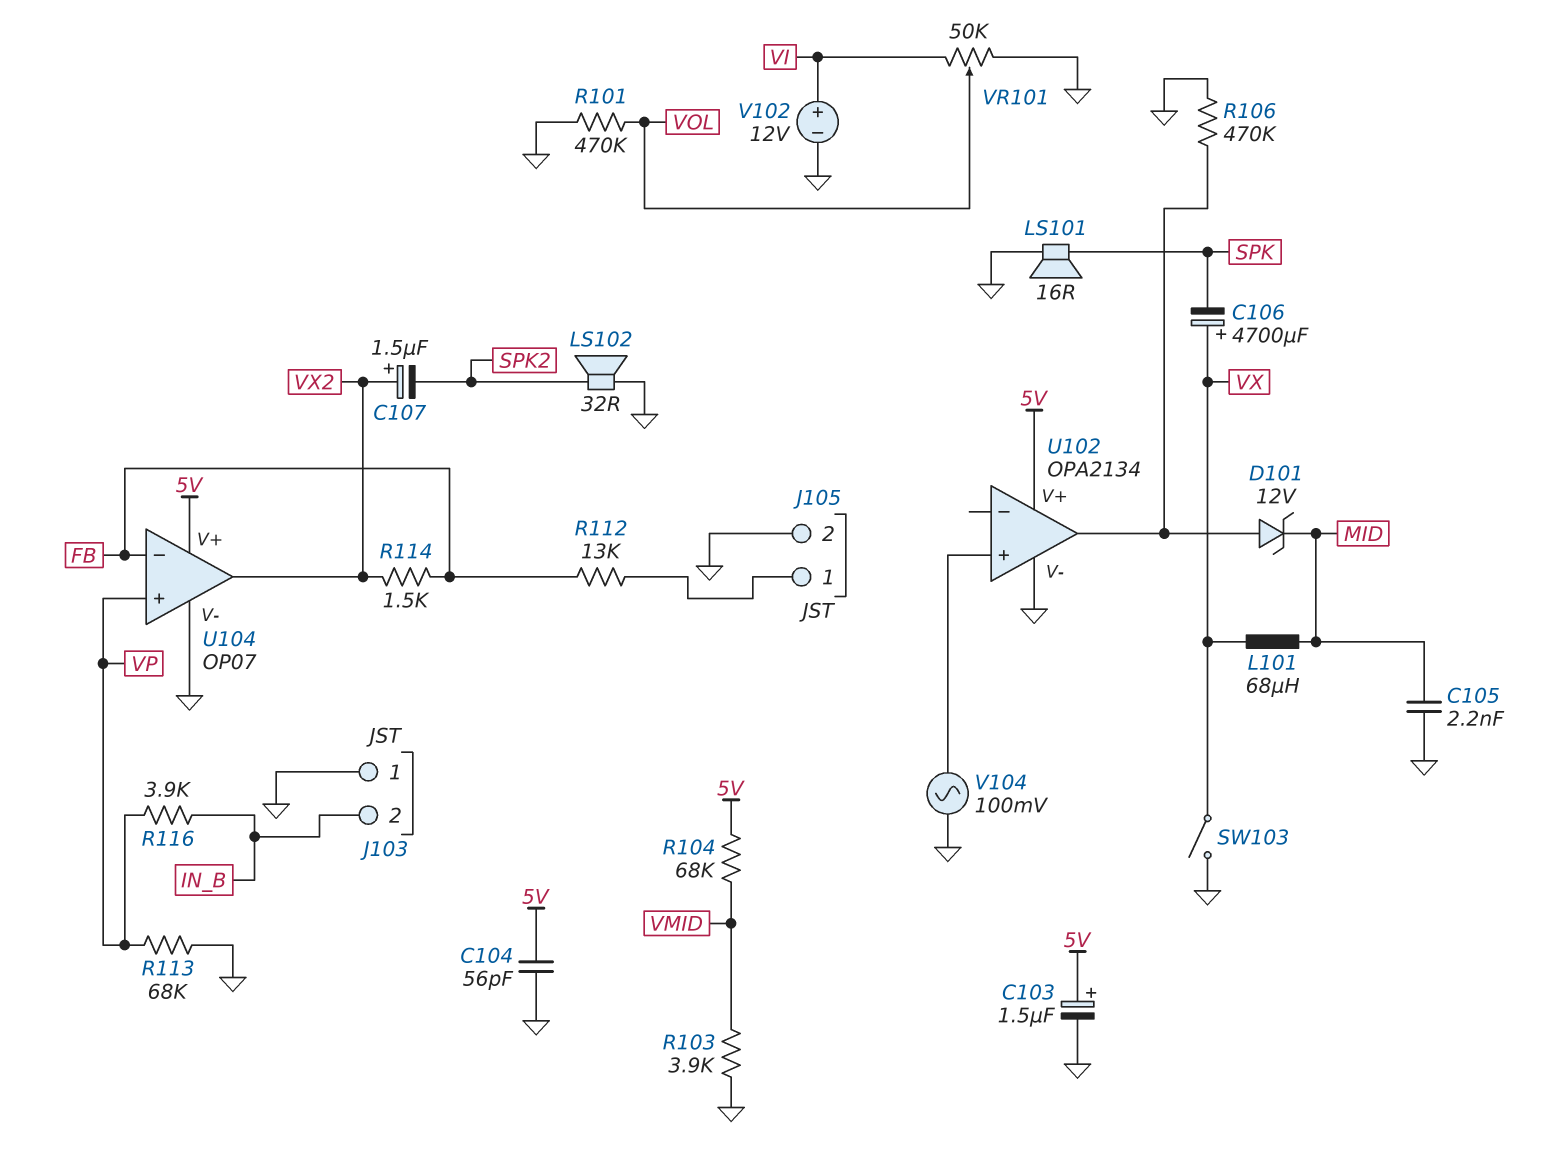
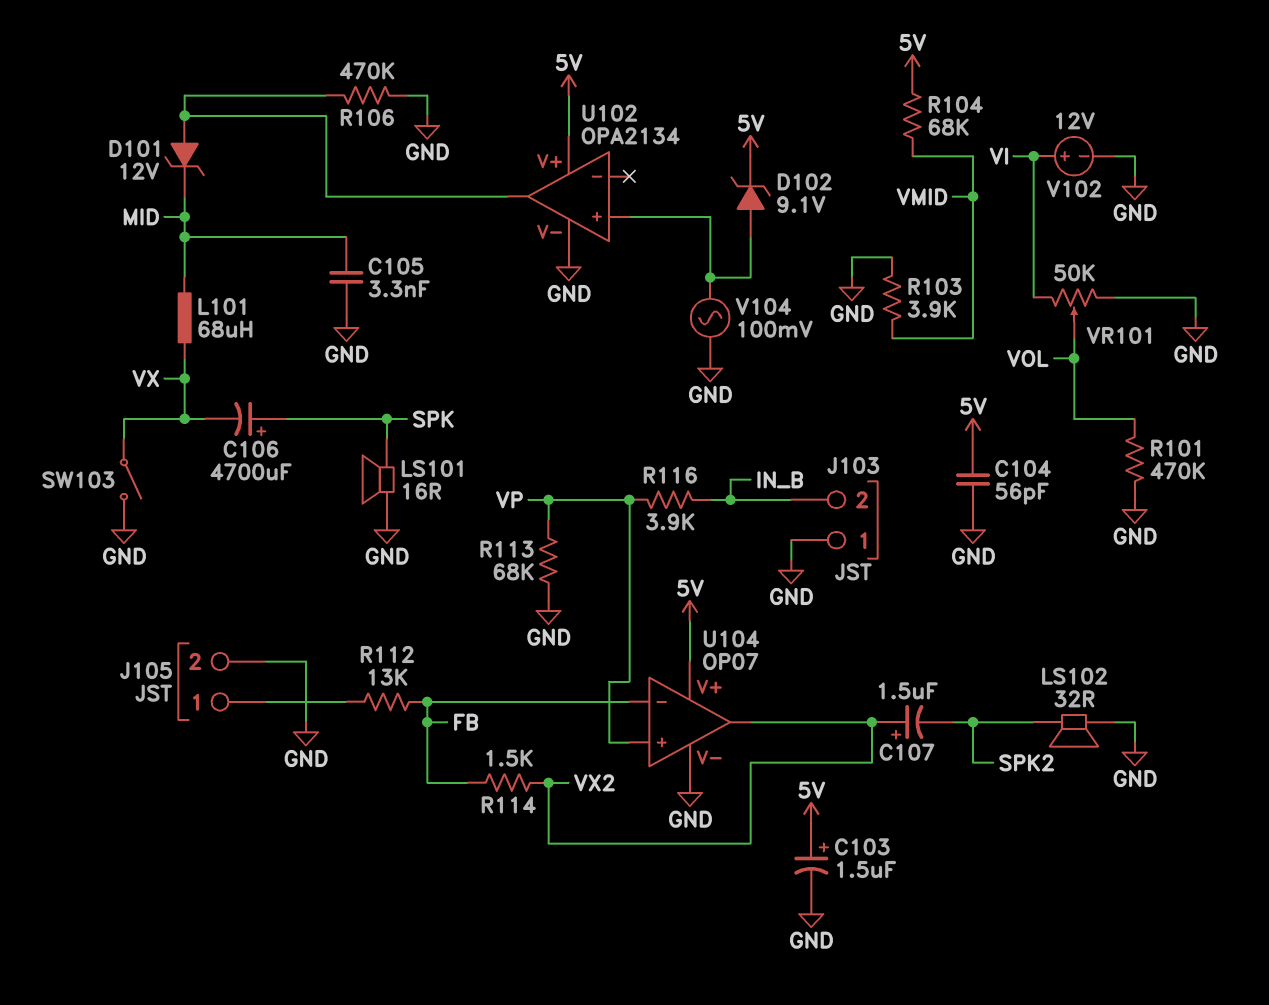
C105: 2.2nF (GND, MID) -> 3.3nF (GND, MID)
C106: 4700uF (plus VX, minus SPK) -> 4700uF (plus SPK, minus VX)
D102: none -> zener 9.1V (A U102/in+, K 5V)

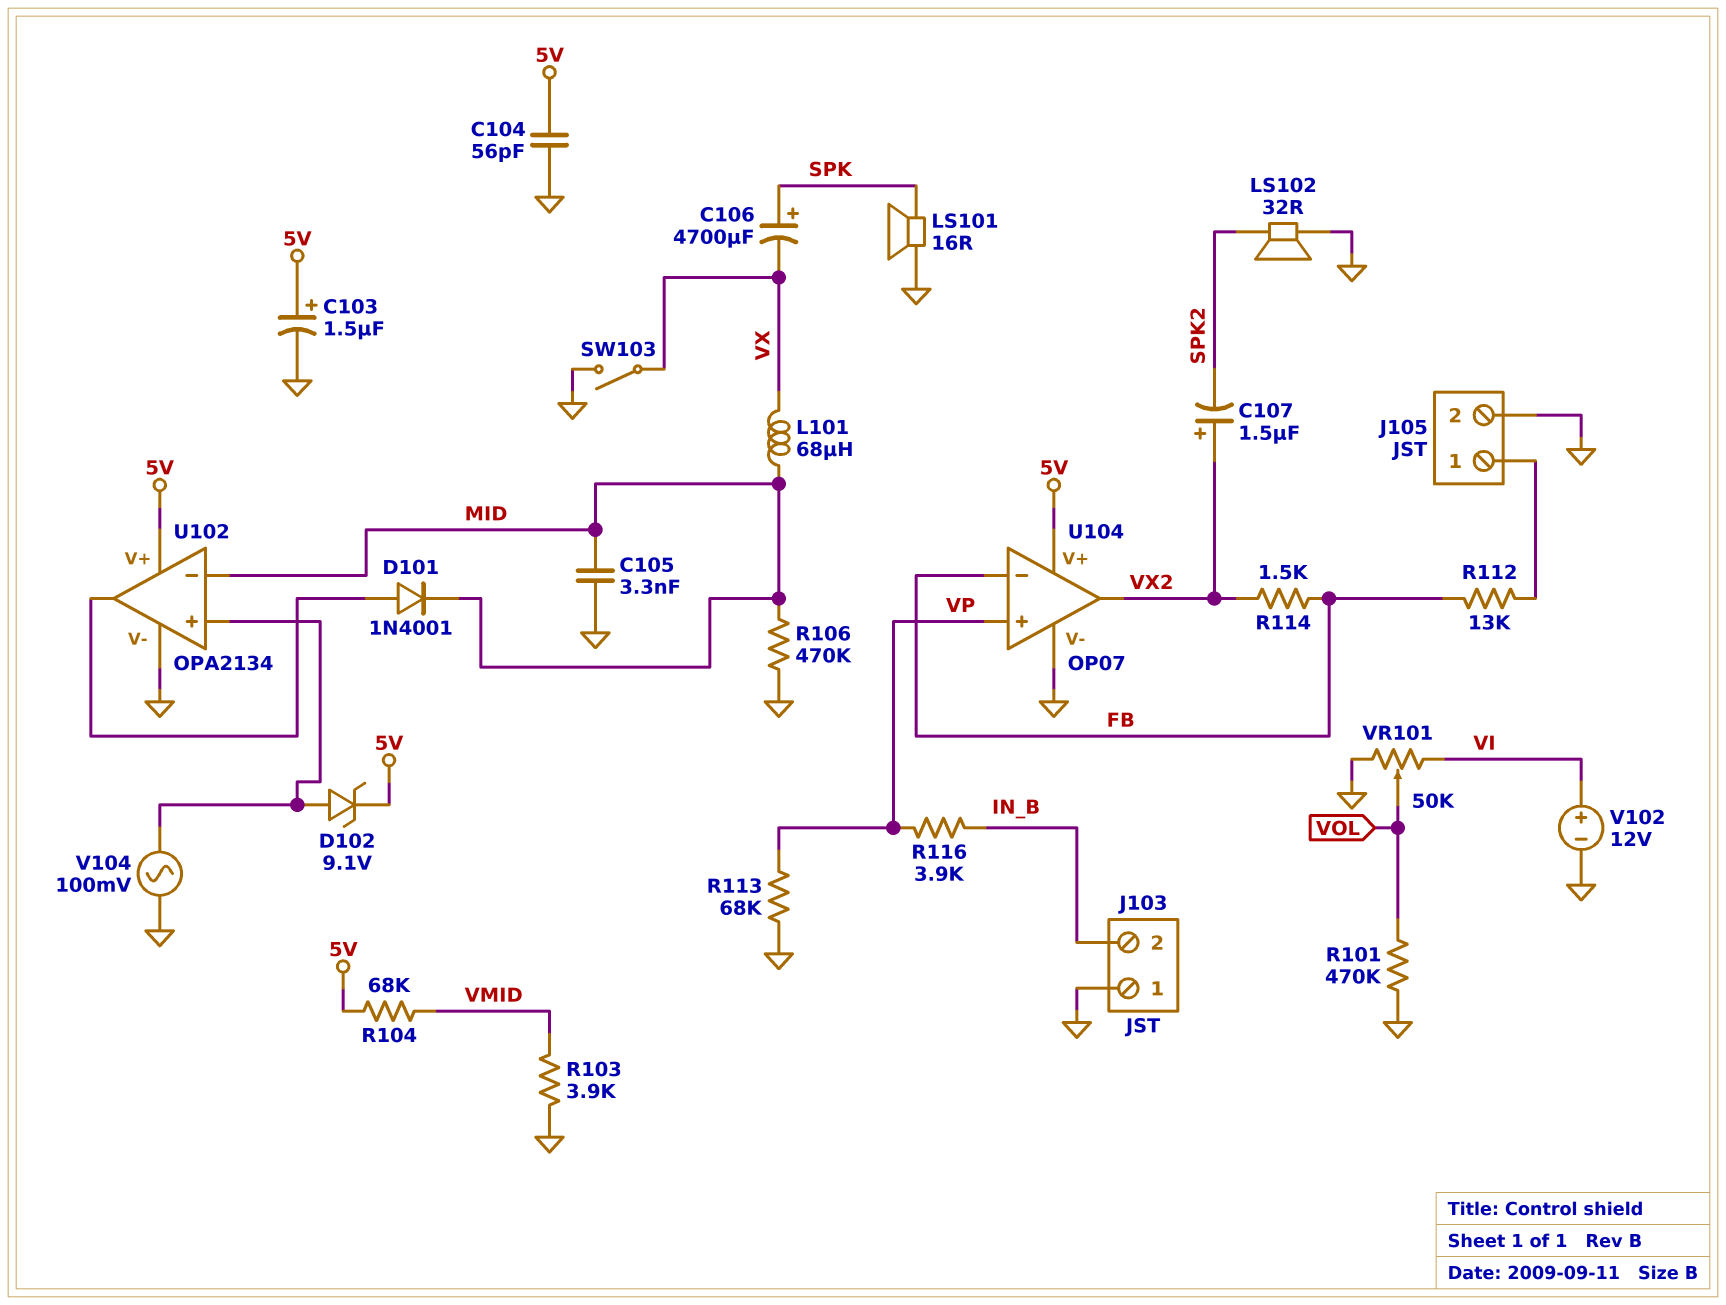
D101: zener 12V (A U102/out, K MID) -> diode 1N4001 (A U102/out, K MID)
R106: 470k (GND, U102/out) -> 470k (GND, MID)
U102 pin in-: none -> MID

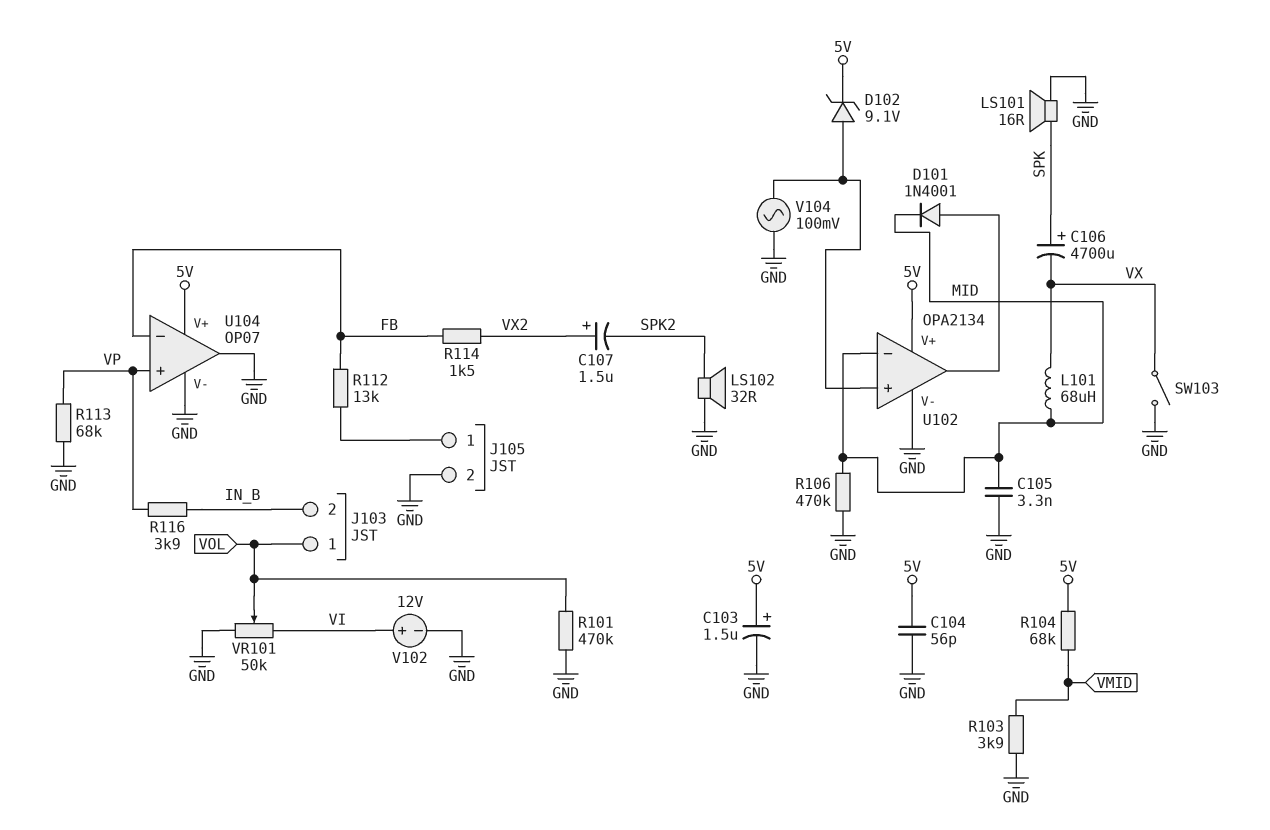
J103 pin 1: GND -> VOL
U104 pin out: VX2 -> GND

